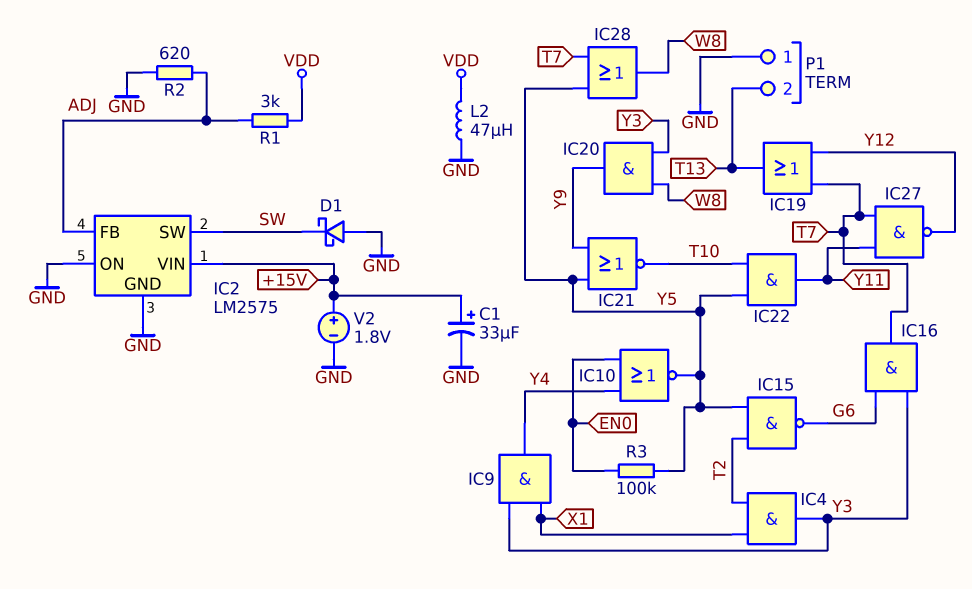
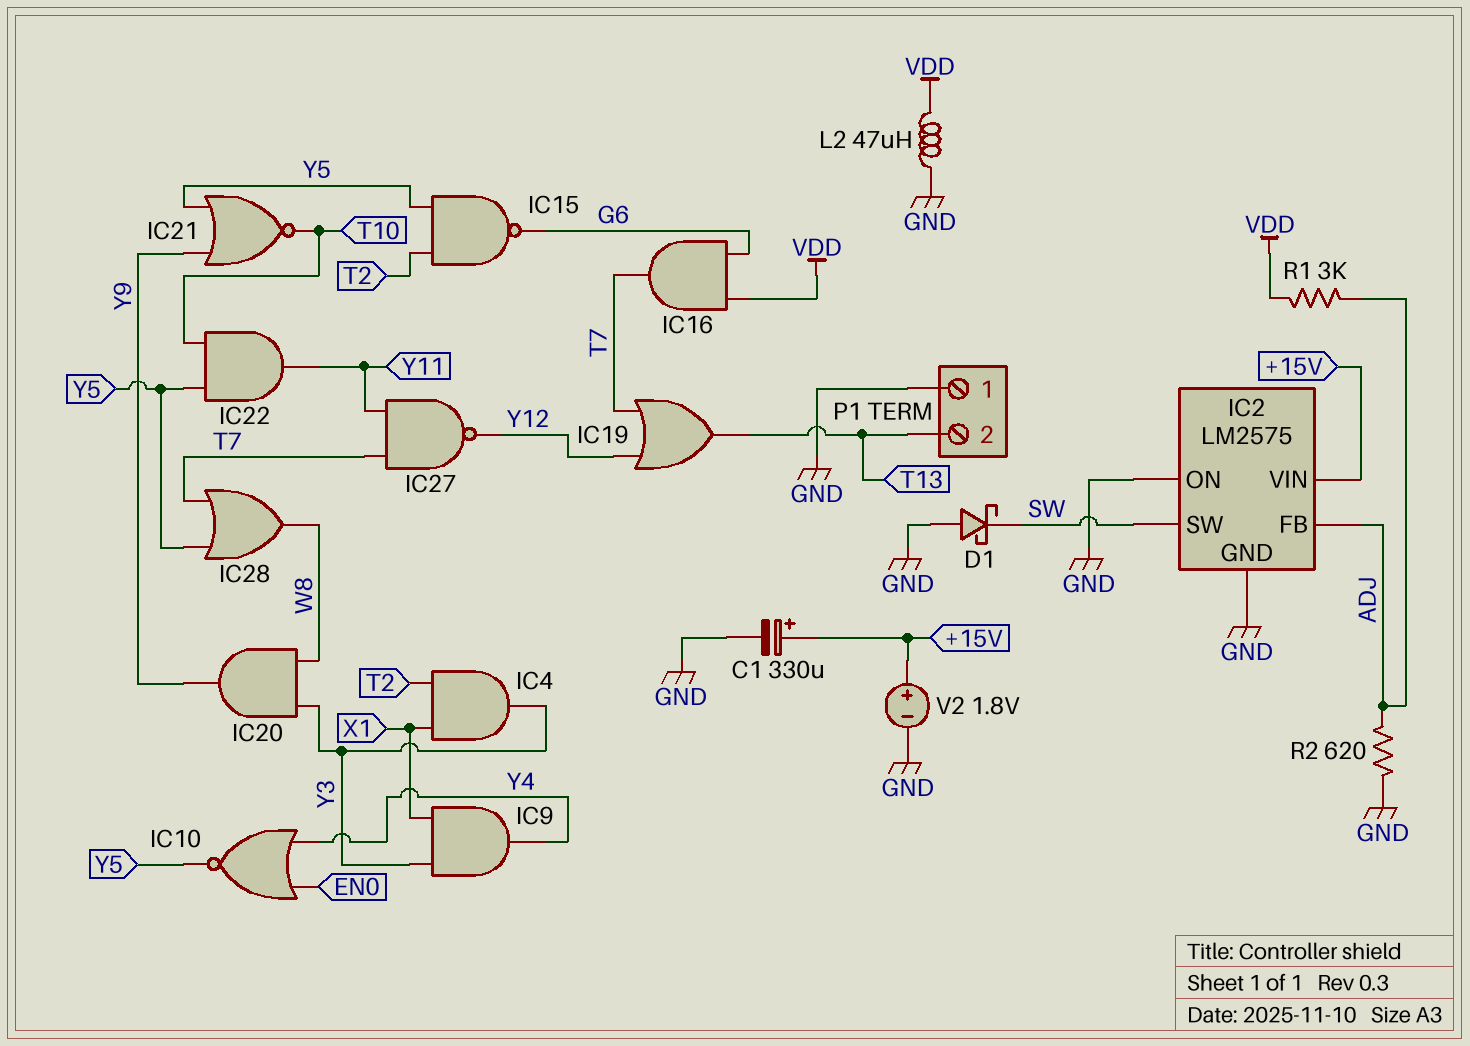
C1: 33uF (plus +15V, minus GND) -> 330uF (plus +15V, minus GND)
IC16: AND (in G6, in Y3, out T7) -> AND (in G6, in VDD, out T7)
R3: 100k (EN0, Y5) -> none

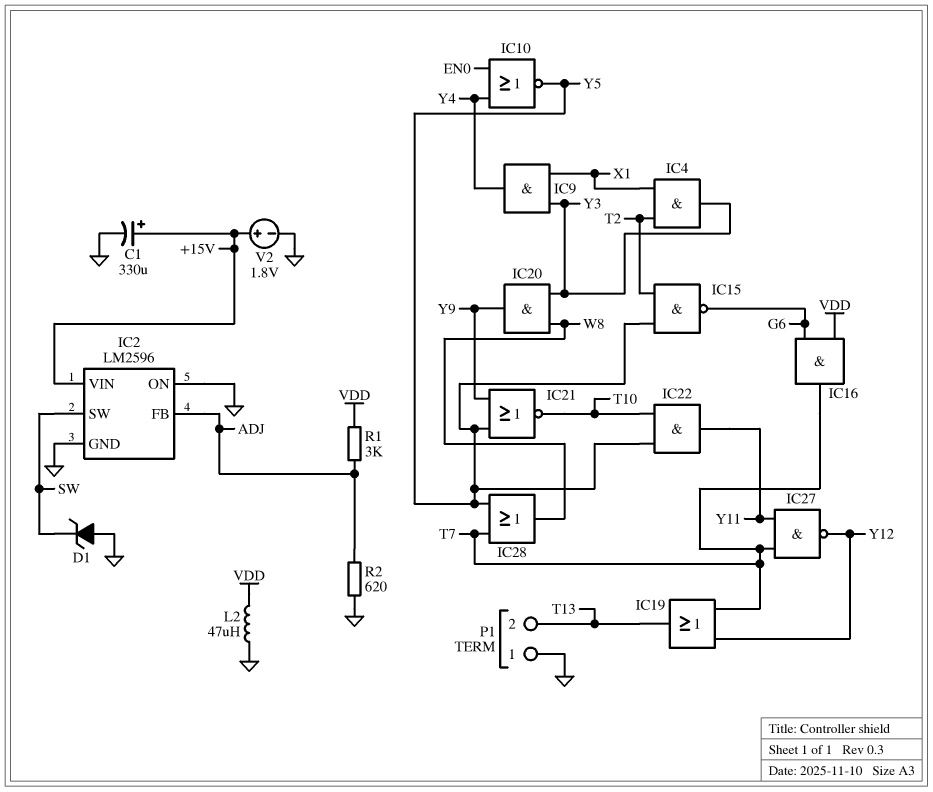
D1: schottky (A GND, K SW) -> zener (A GND, K SW)
IC2: LM2575 -> LM2596

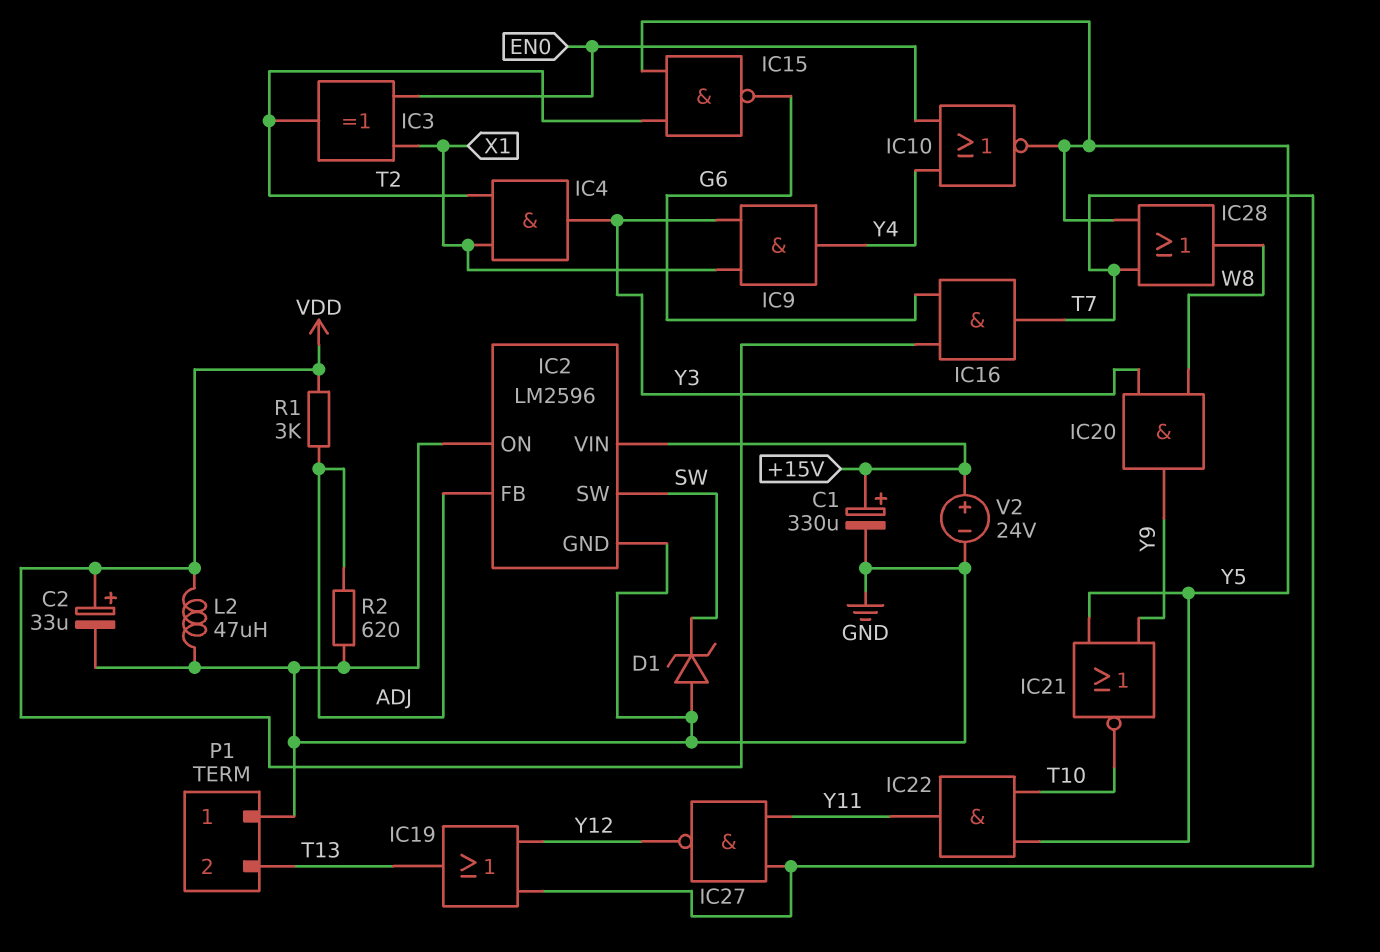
C2: none -> 33uF (plus VDD, minus GND)
IC3: none -> XOR (in EN0, in X1, out T2)
V2: 1.8V (plus +15V, minus GND) -> 24V (plus +15V, minus GND)

